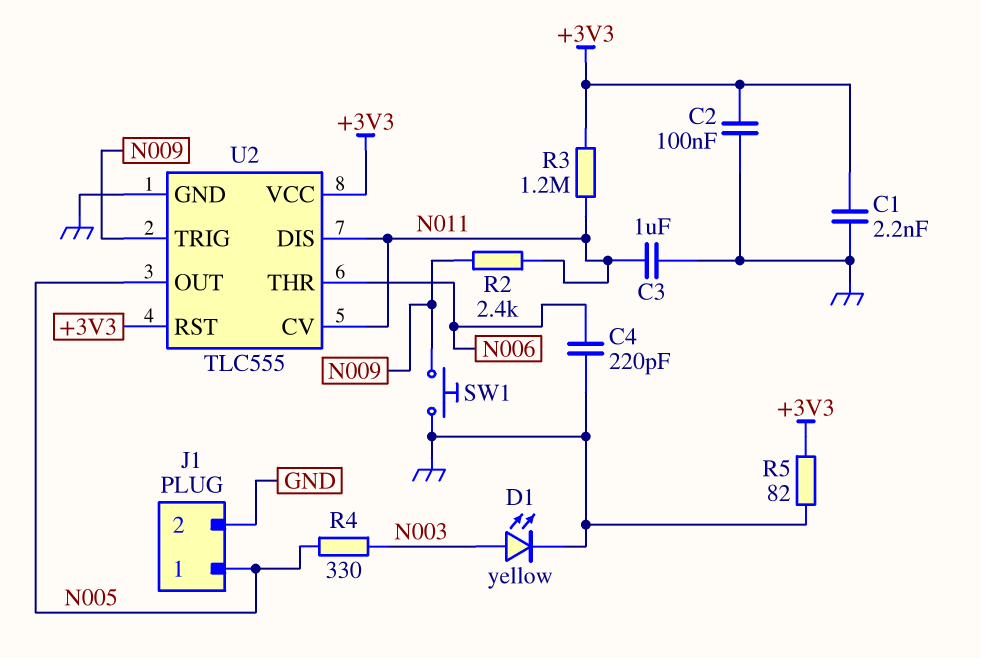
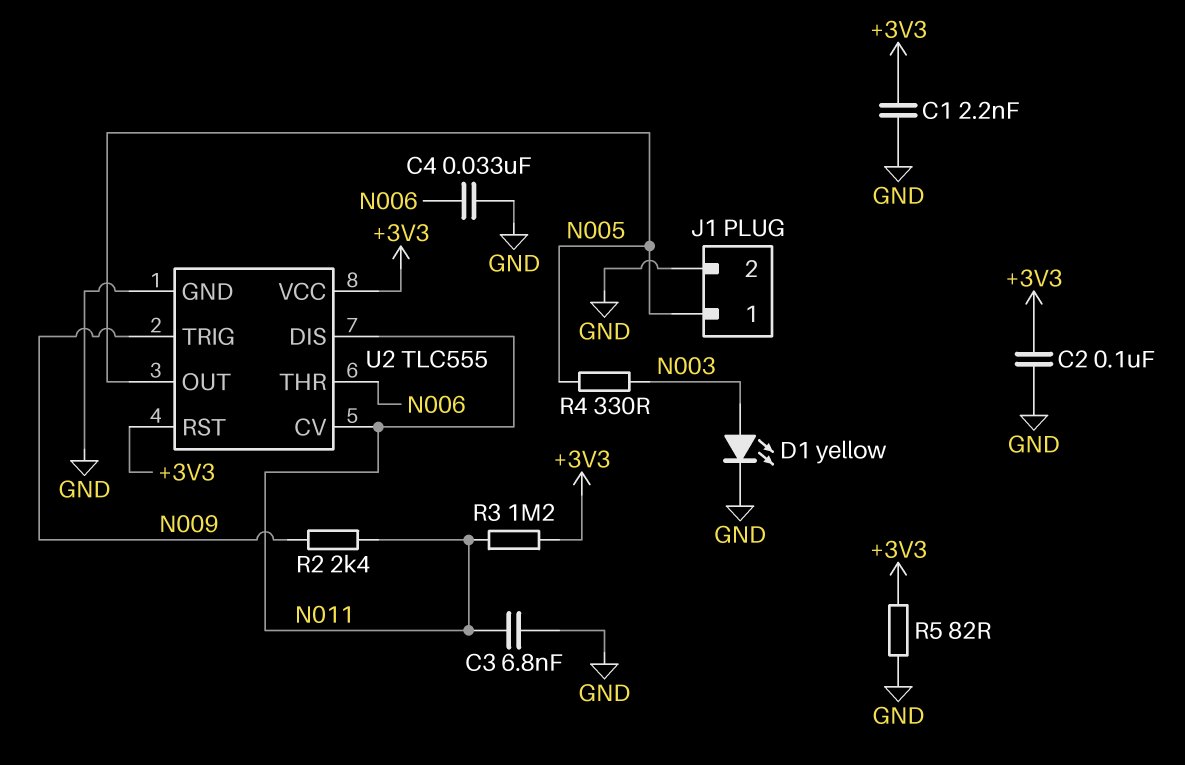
C3: 1uF (GND, N011) -> 6.8nF (GND, N011)
C4: 220pF (GND, N006) -> 33nF (GND, N006)
SW1: button (GND, N009) -> none

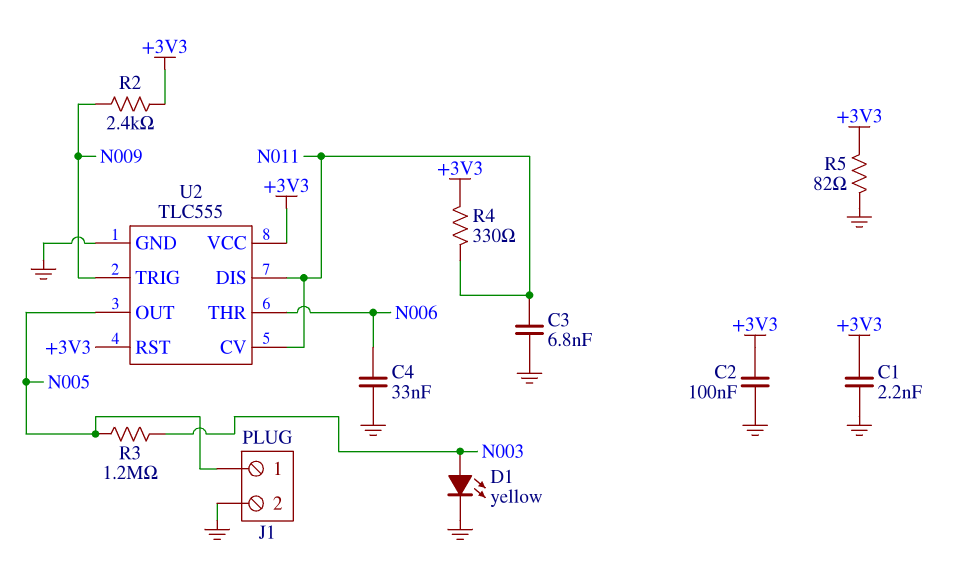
R2: 2.4k (N009, N011) -> 2.4k (+3V3, N009)
R3: 1.2M (+3V3, N011) -> 1.2M (N003, N005)
R4: 330 (N003, N005) -> 330 (+3V3, N011)

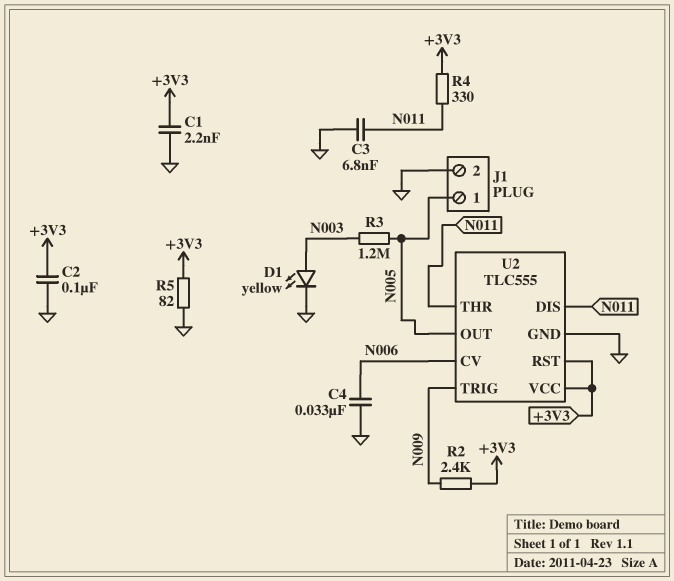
U2 pin CV: N011 -> N006
U2 pin THR: N006 -> N011

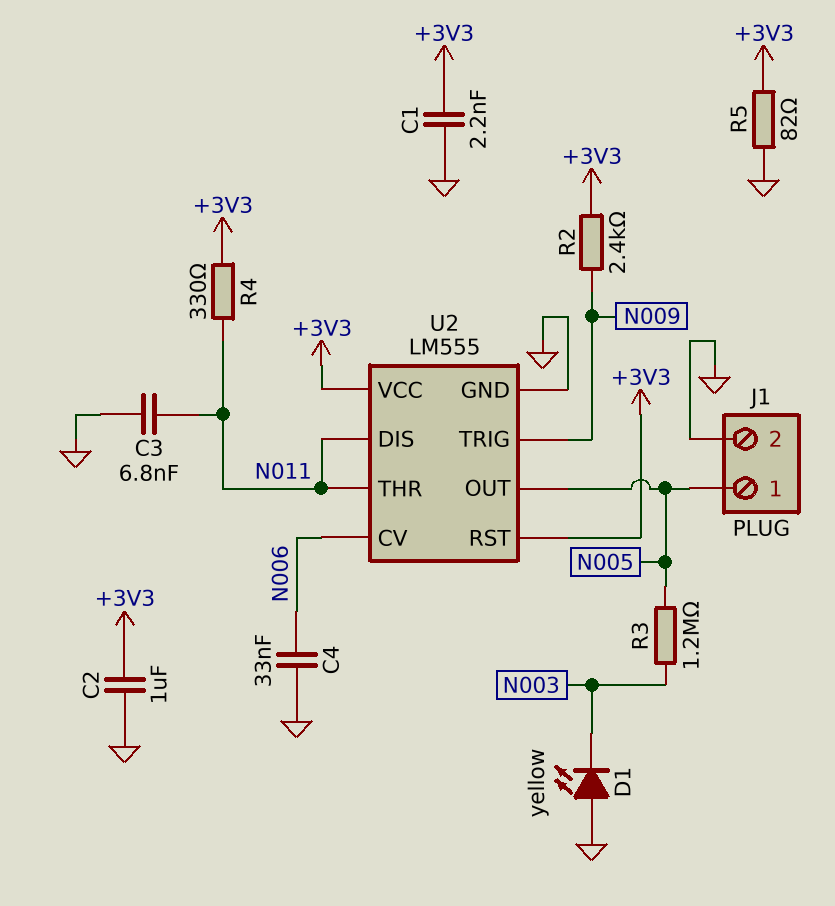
C2: 100nF (+3V3, GND) -> 1uF (+3V3, GND)
D1: LED yellow (A N003, K GND) -> LED yellow (A GND, K N003)
U2: TLC555 -> LM555

